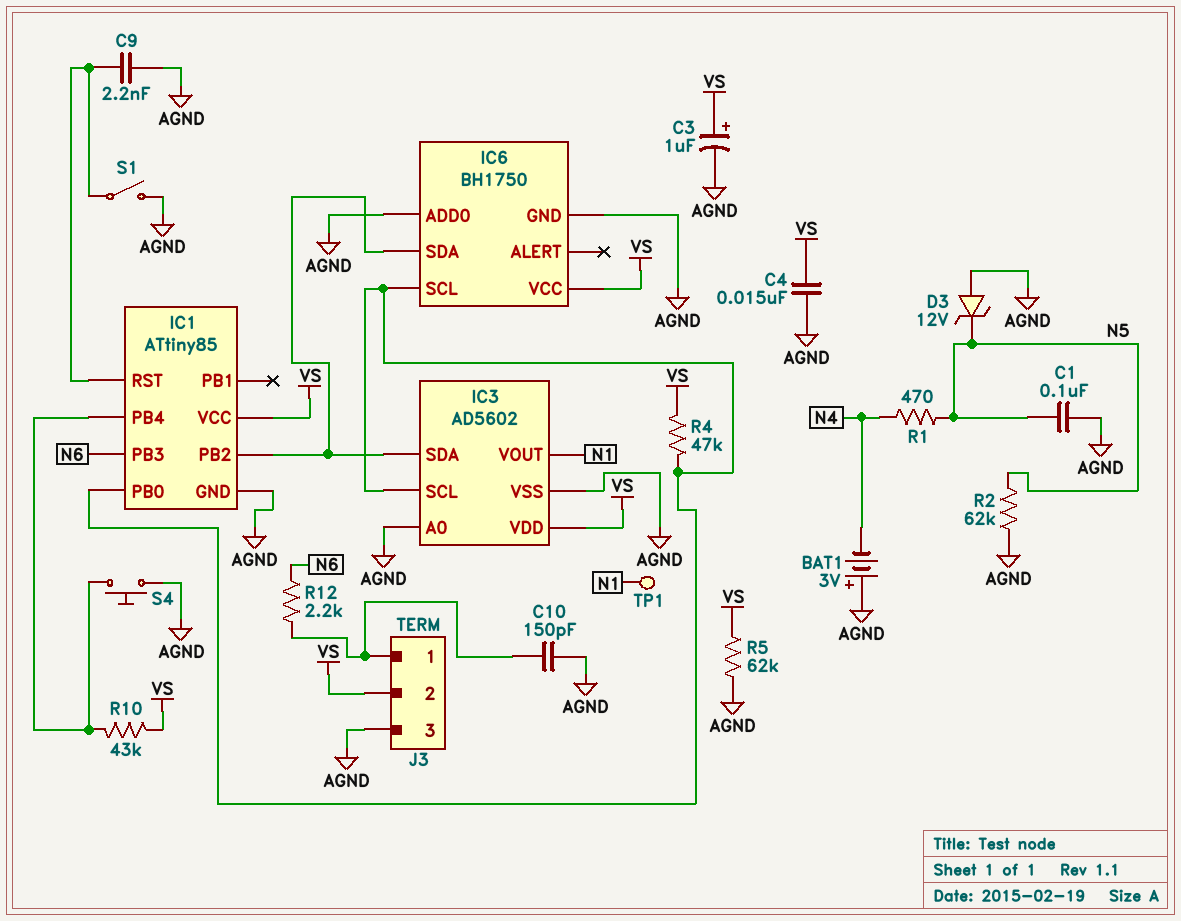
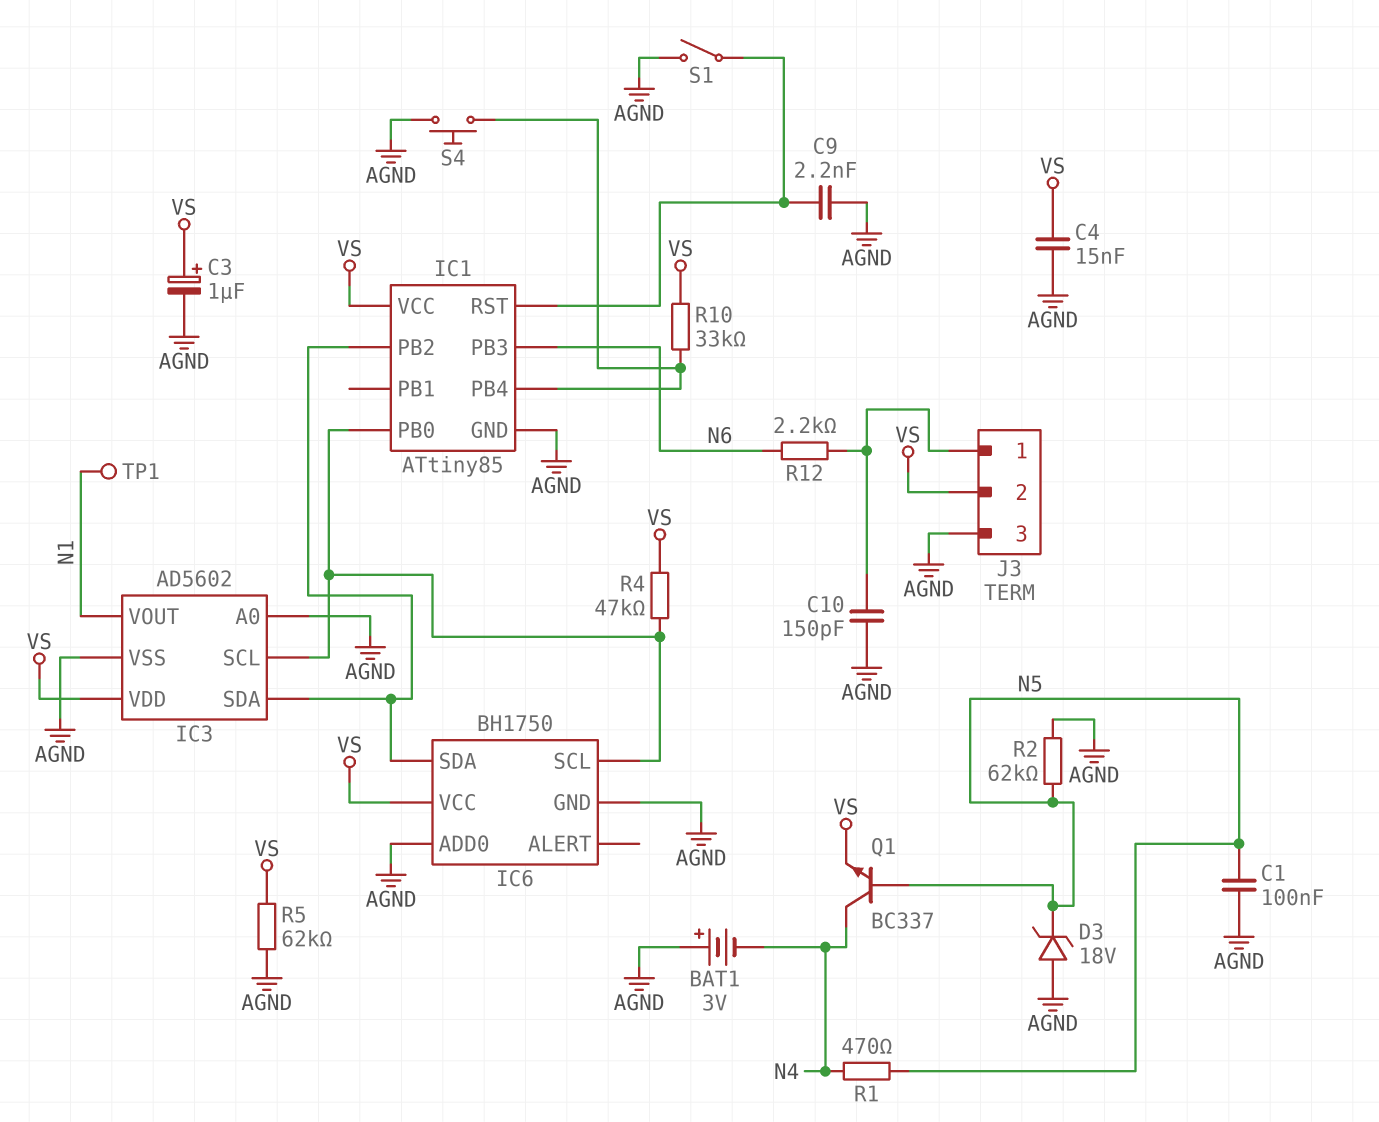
D3: zener 12V (A AGND, K N5) -> zener 18V (A AGND, K N5)
Q1: none -> NPN BC337 (B N5, C N4, E VS)
R10: 43k (IC1/PB4, VS) -> 33k (IC1/PB4, VS)

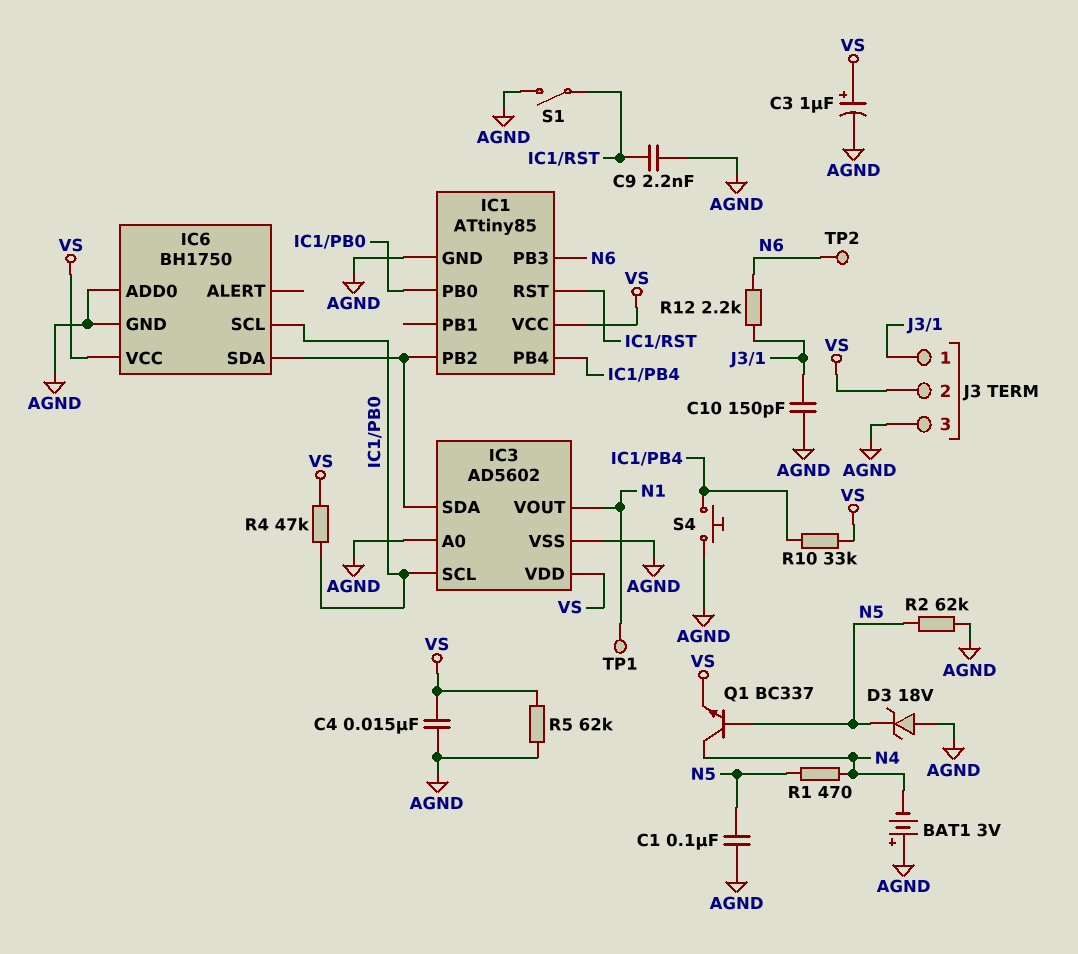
TP2: none -> test point (N6)

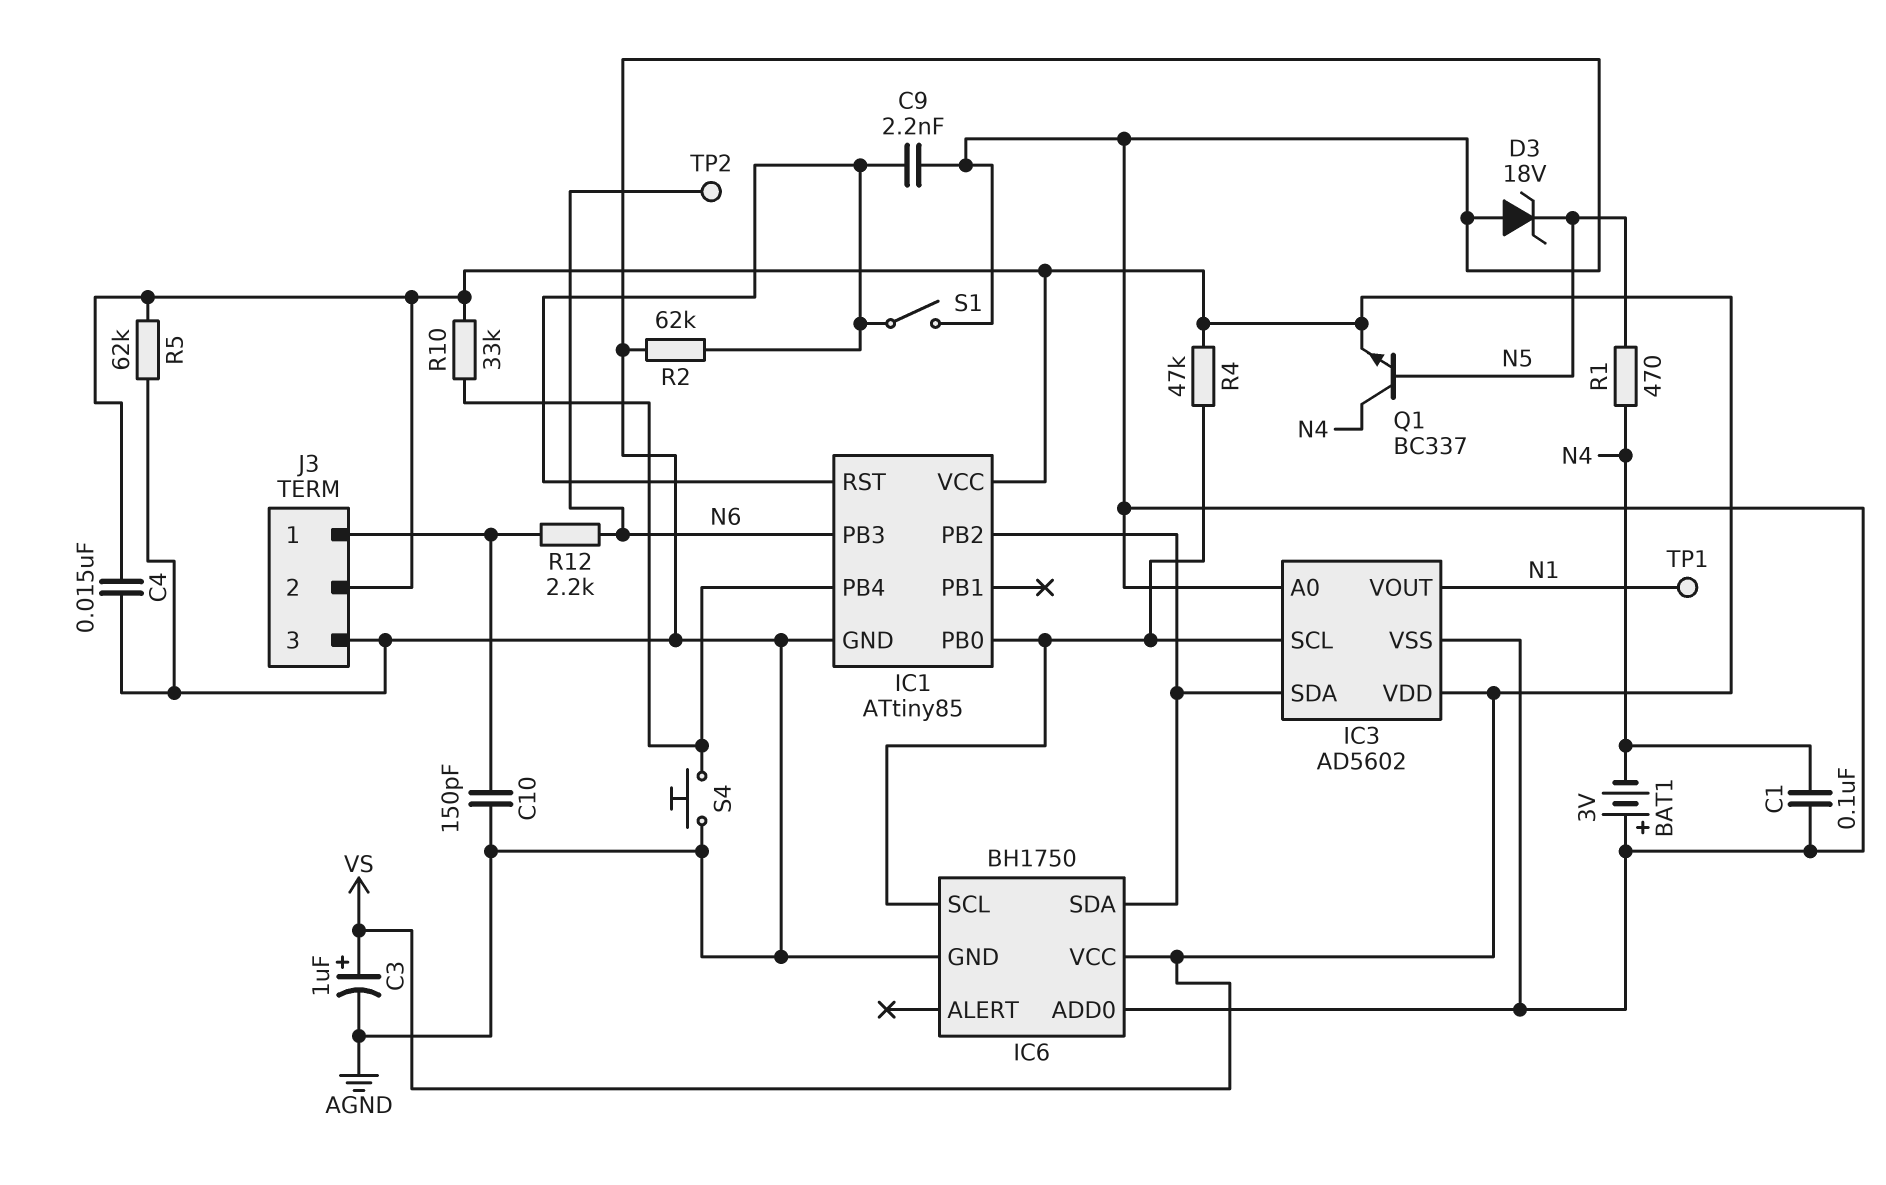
C1: 100nF (AGND, N5) -> 100nF (AGND, N4)
R2: 62k (AGND, N5) -> 62k (AGND, IC1/RST)

